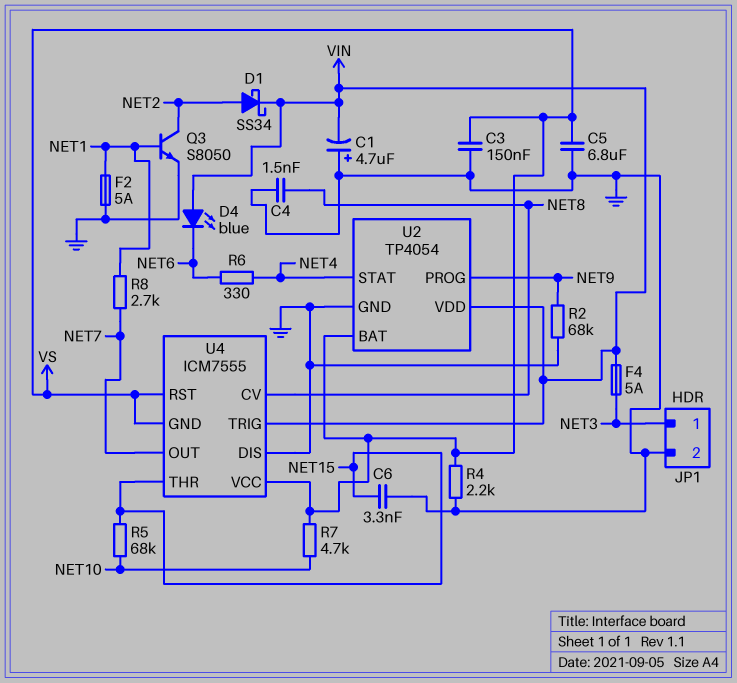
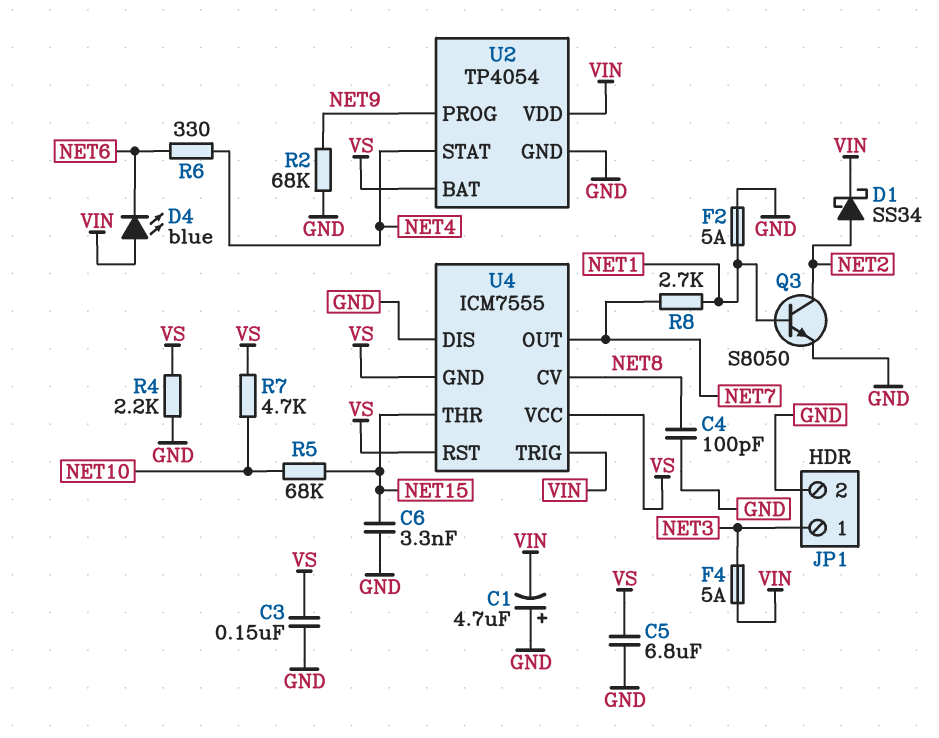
C4: 1.5nF (GND, NET8) -> 100pF (GND, NET8)

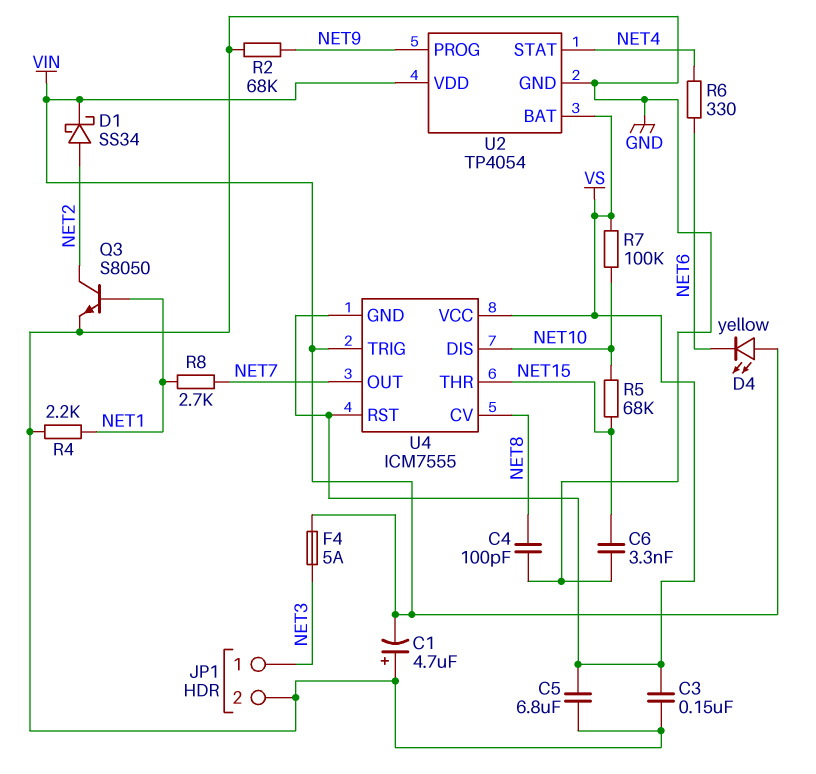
D4: LED blue (A VIN, K NET6) -> LED yellow (A VIN, K NET6)
F2: 5A (GND, NET1) -> none
R4: 2.2k (GND, VS) -> 2.2k (GND, NET1)
R7: 4.7k (NET10, VS) -> 100k (NET10, VS)
U4 pin DIS: GND -> NET10

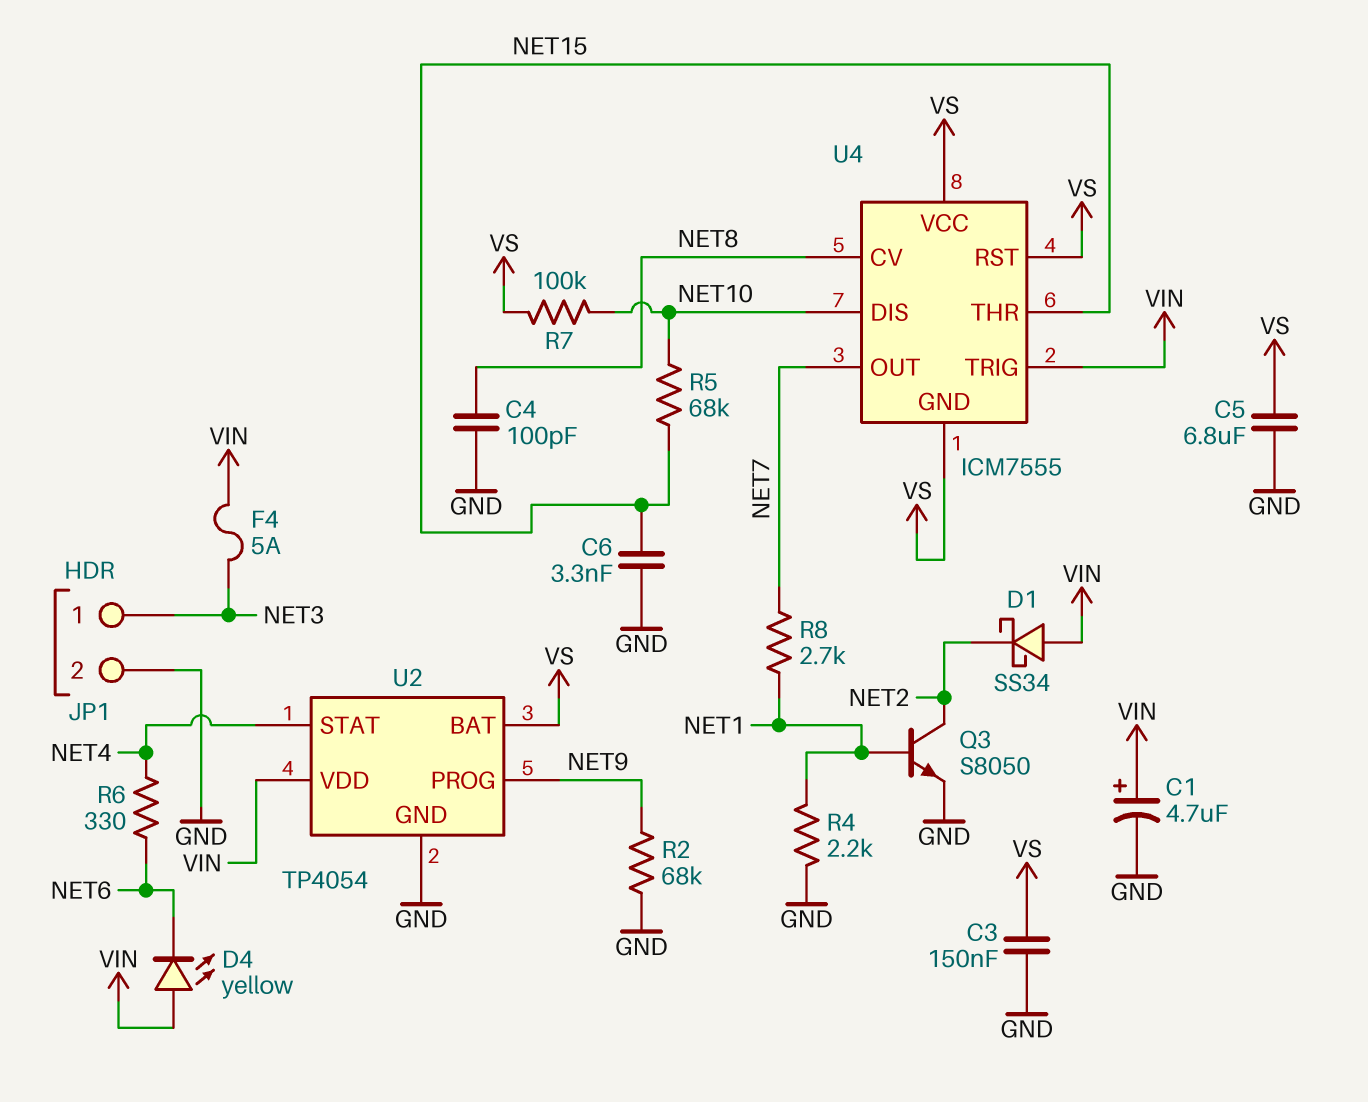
C1: 4.7uF (plus GND, minus VIN) -> 4.7uF (plus VIN, minus GND)
D1: schottky SS34 (A NET2, K VIN) -> schottky SS34 (A VIN, K NET2)

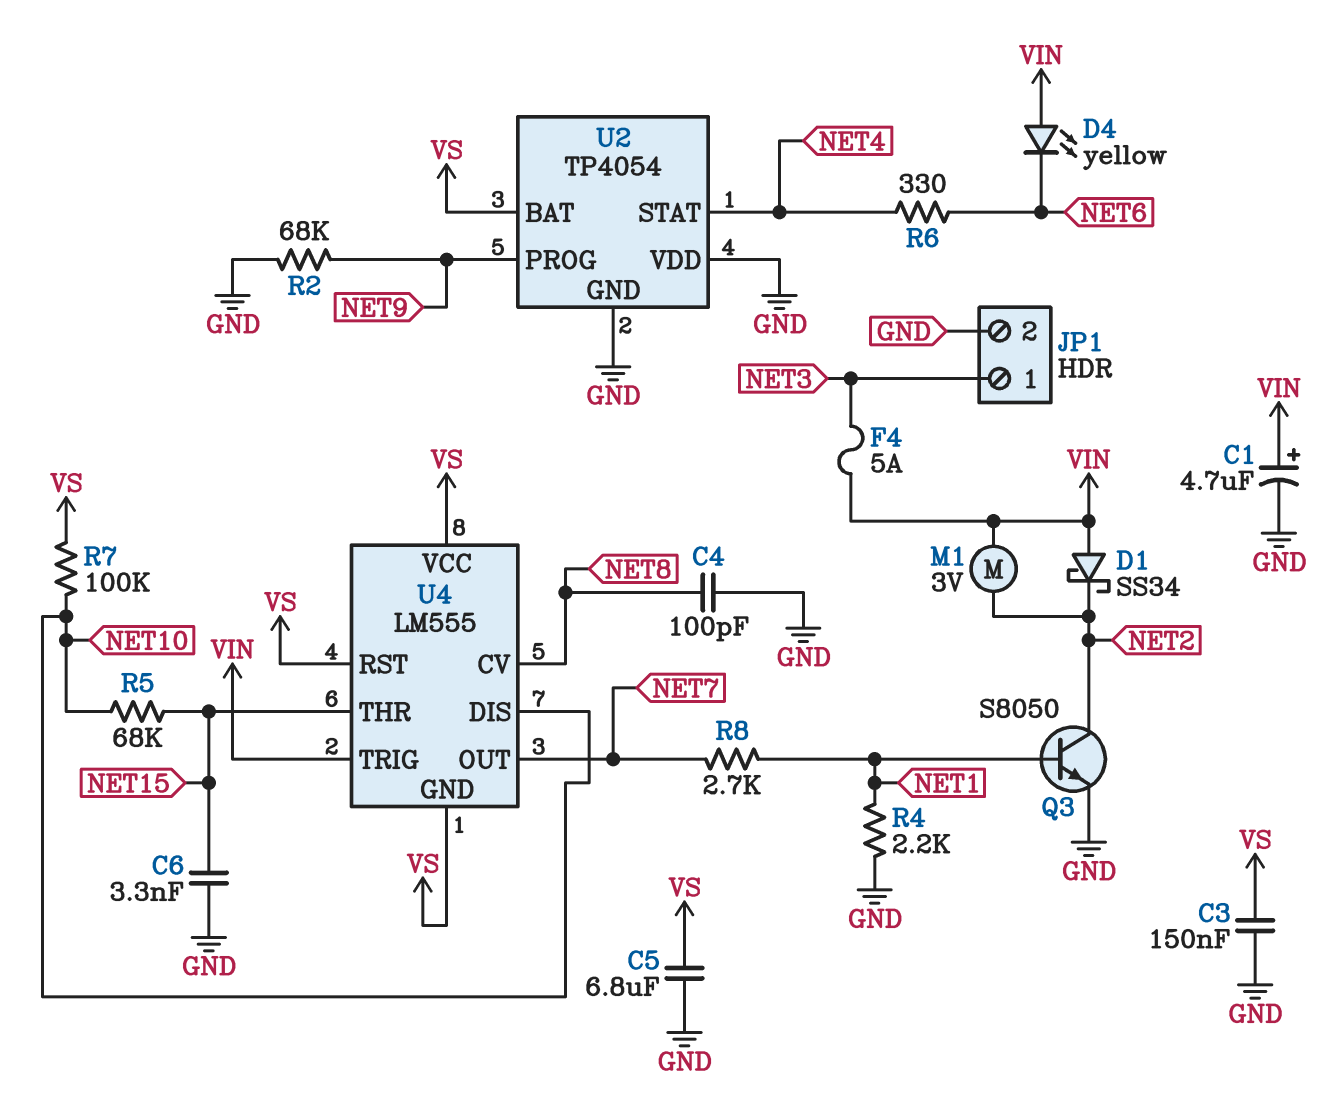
M1: none -> motor 3V (NET2, VIN)
U2 pin VDD: VIN -> GND
U4: ICM7555 -> LM555

